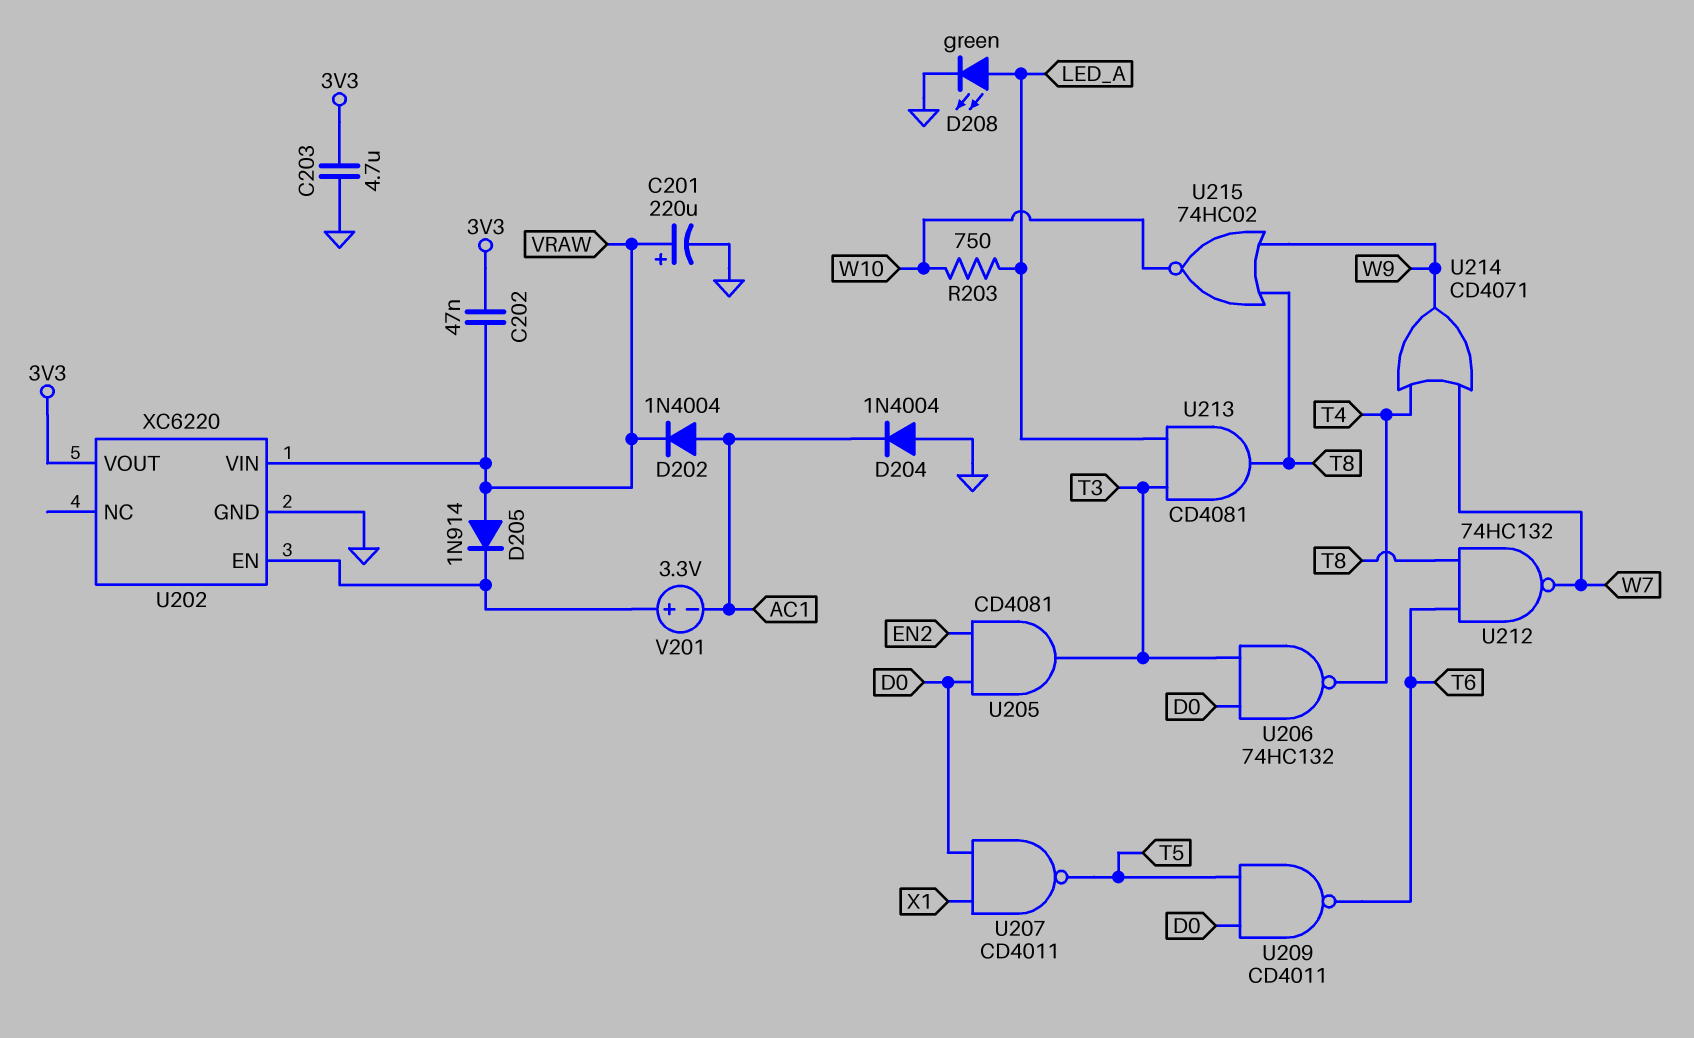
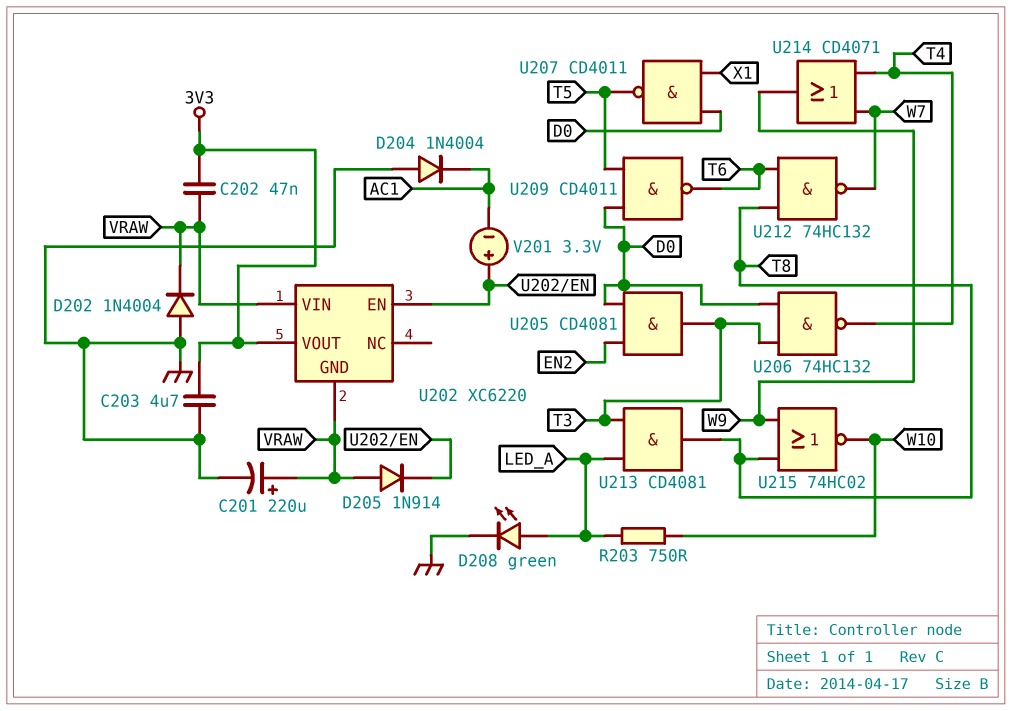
D202: diode 1N4004 (A AC1, K VRAW) -> diode 1N4004 (A GND, K VRAW)
U202 pin GND: GND -> VRAW

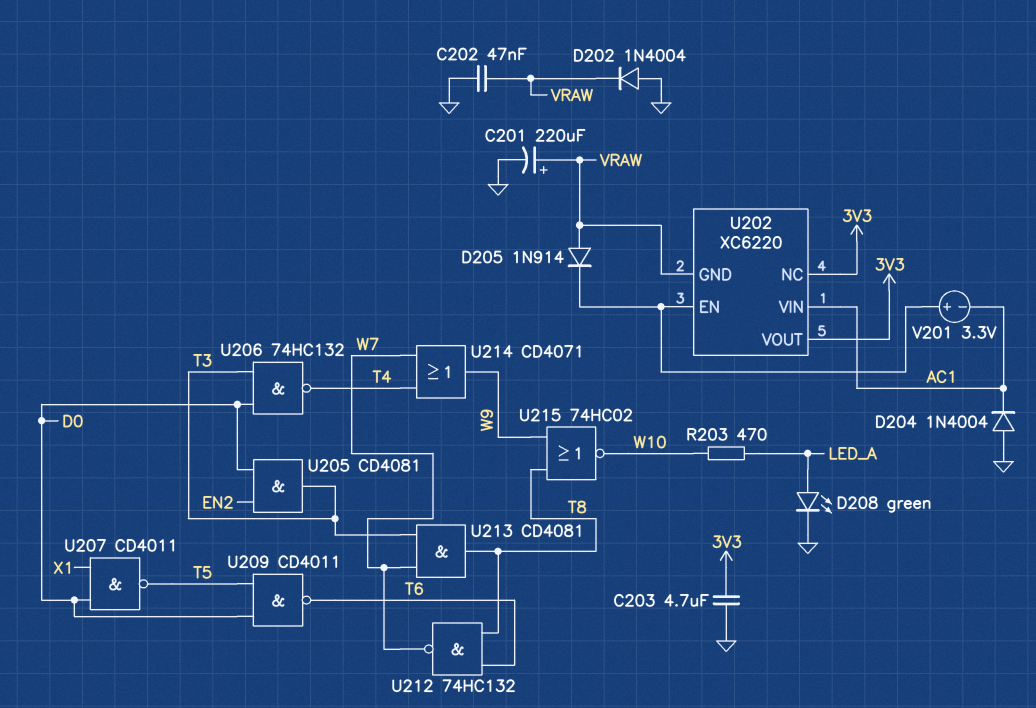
C202: 47nF (3V3, VRAW) -> 47nF (GND, VRAW)
R203: 750 (LED_A, W10) -> 470 (LED_A, W10)
U202 pin NC: none -> 3V3
U202 pin VIN: VRAW -> AC1
U213: AND CD4081 (in LED_A, in T3, out T8) -> AND CD4081 (in T3, in W7, out T8)

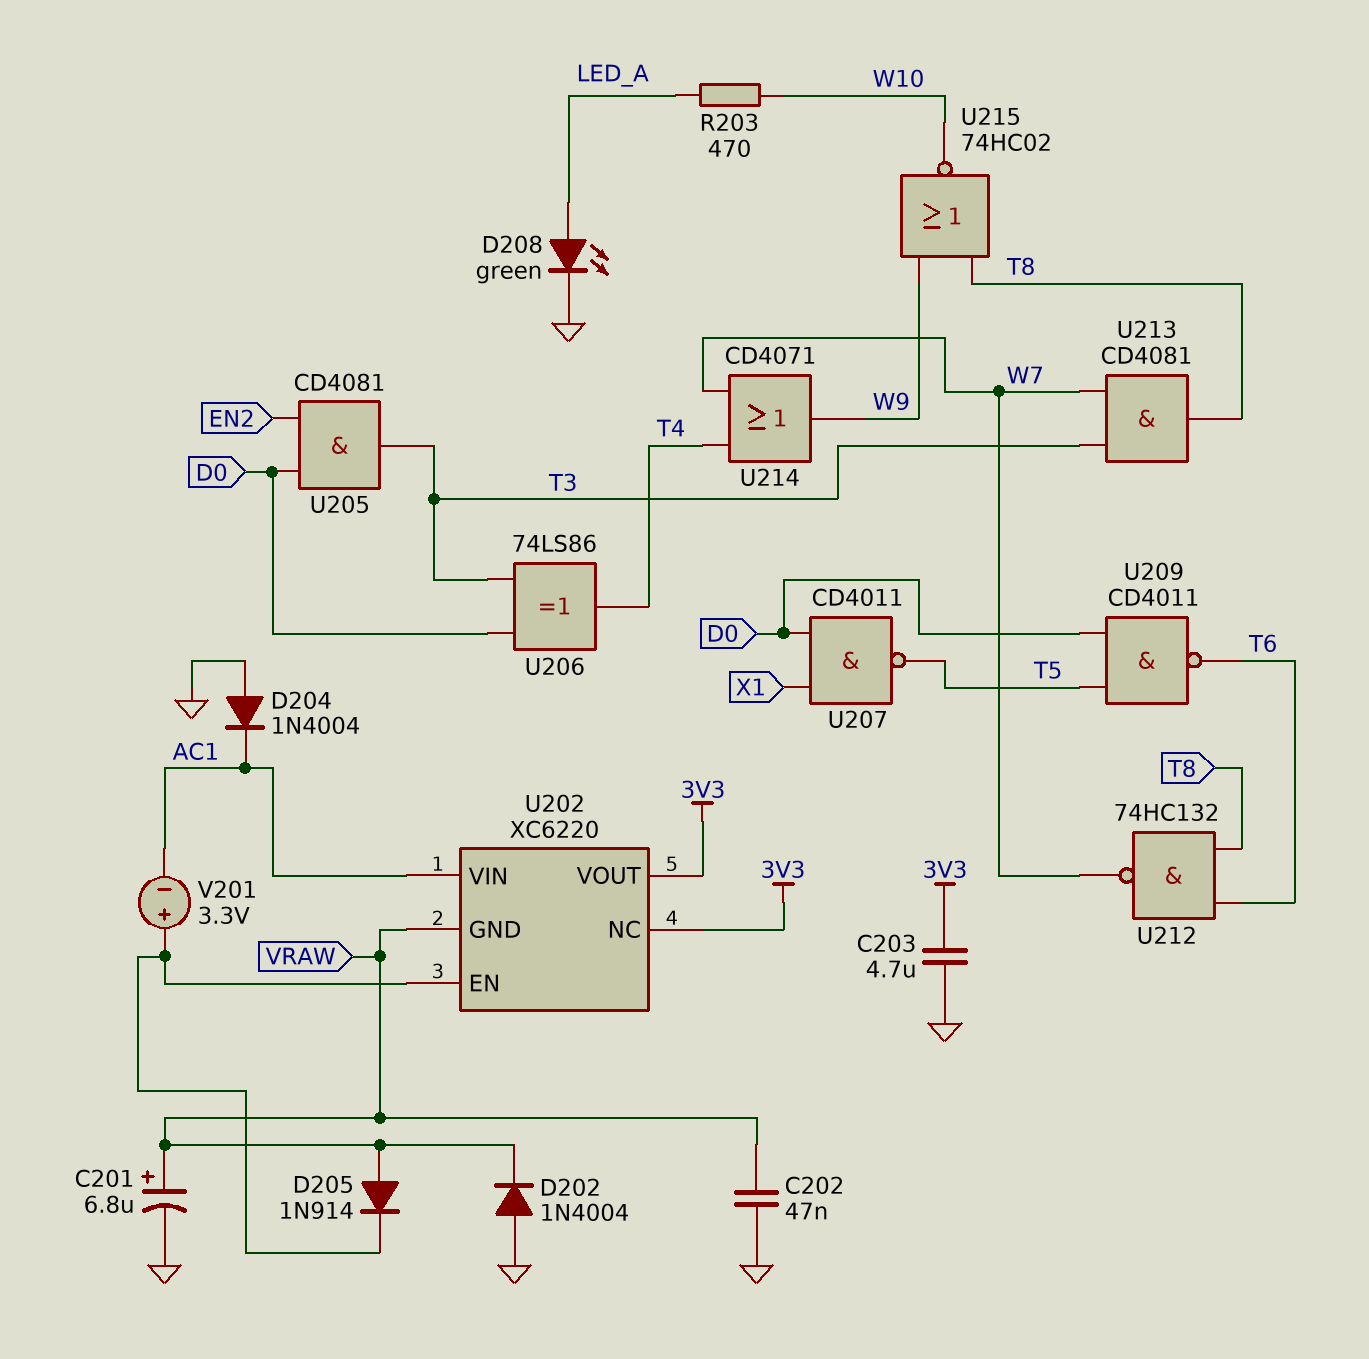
C201: 220uF (plus VRAW, minus GND) -> 6.8uF (plus VRAW, minus GND)
U206: NAND 74HC132 (in D0, in T3, out T4) -> XOR 74LS86 (in D0, in T3, out T4)

